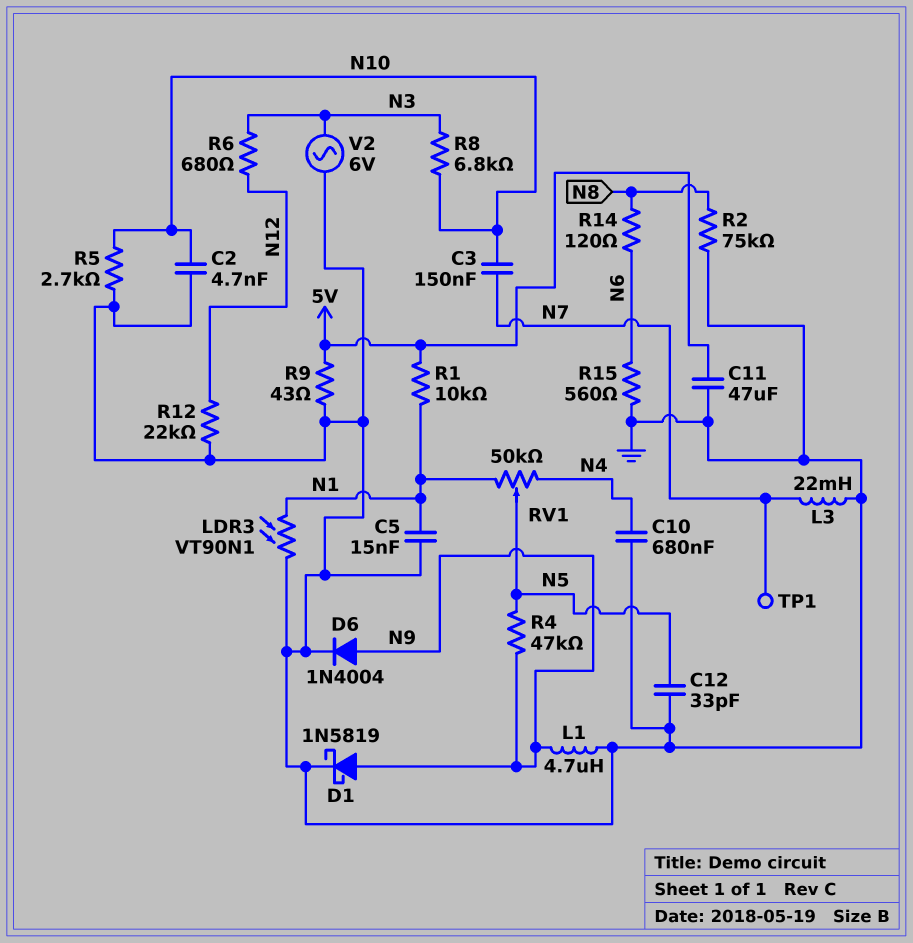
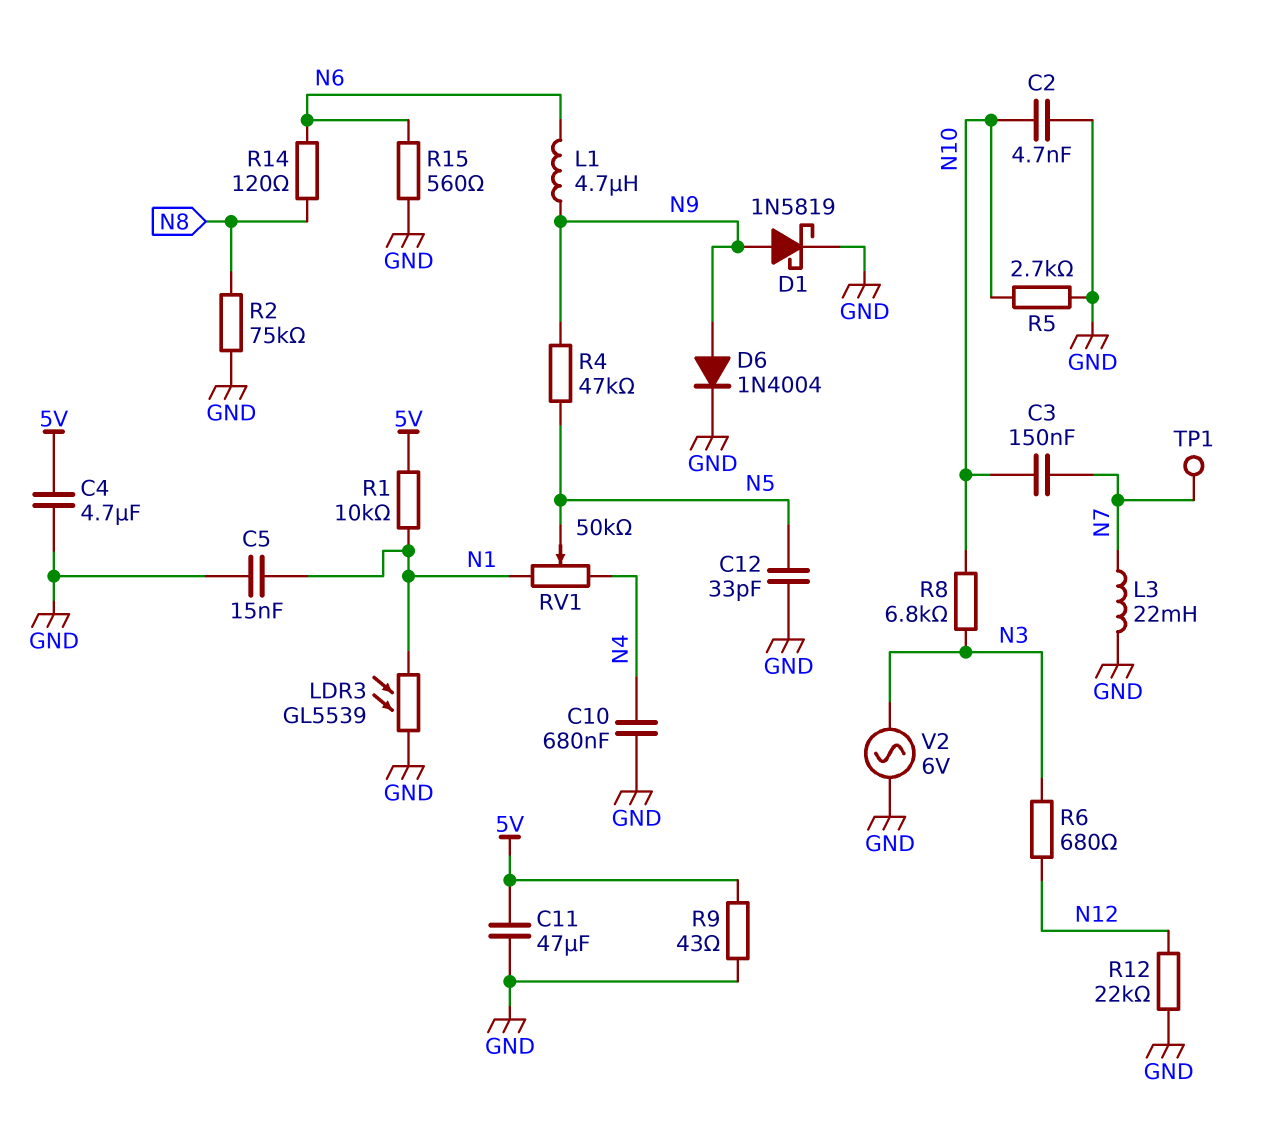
C4: none -> 4.7uF (5V, GND)
L1: 4.7uH (GND, N9) -> 4.7uH (N6, N9)
LDR3: VT90N1 (GND, N1) -> GL5539 (GND, N1)

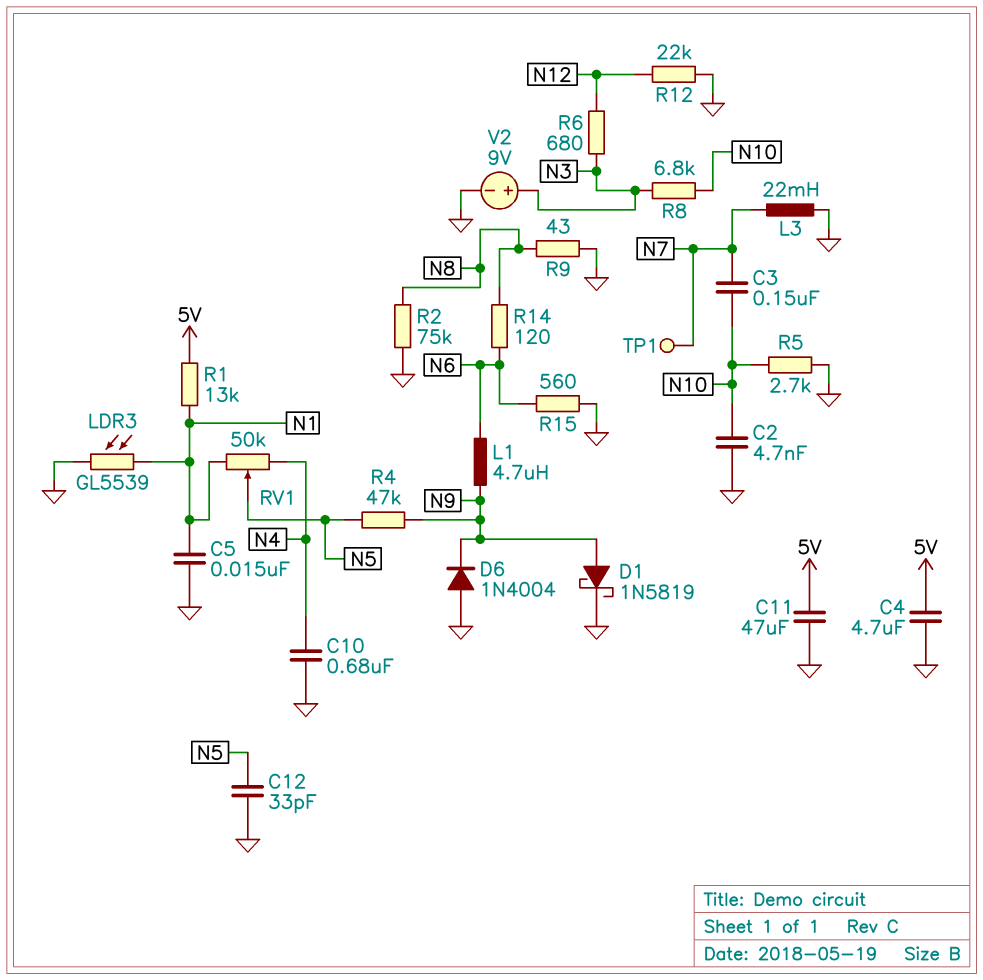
D6: diode 1N4004 (A N9, K GND) -> diode 1N4004 (A GND, K N9)
R1: 10k (5V, N1) -> 13k (5V, N1)
R9: 43 (5V, GND) -> 43 (GND, N8)
V2: AC 6V (GND, N3) -> 9V (plus N3, minus GND)

